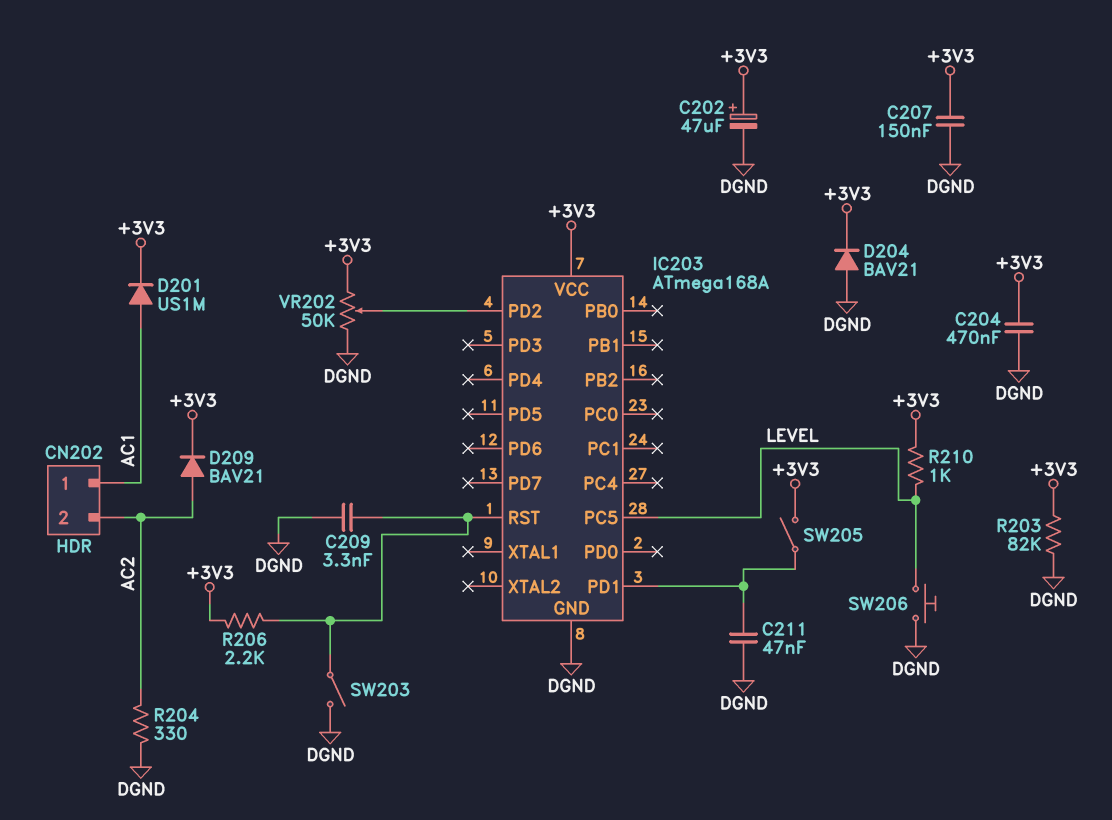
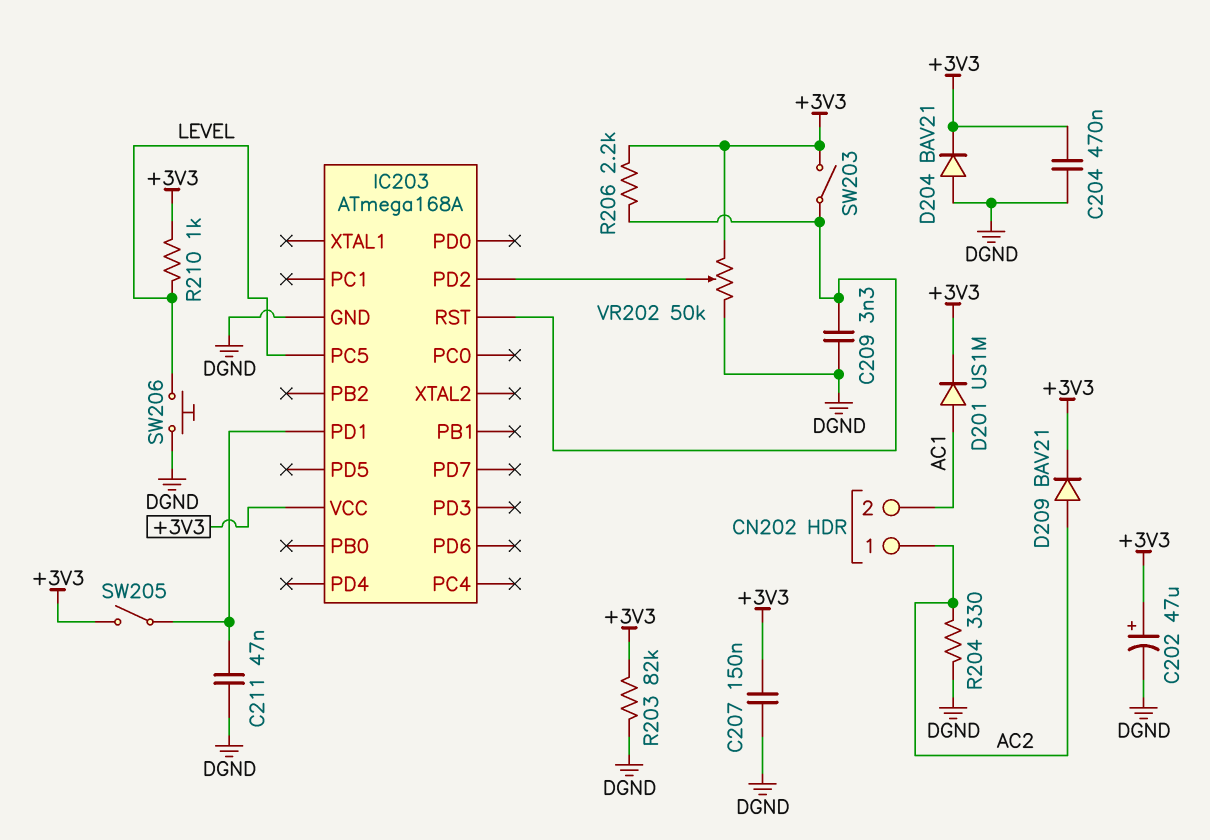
CN202 pin 1: AC1 -> AC2
CN202 pin 2: AC2 -> AC1
SW203: switch (DGND, IC203/RST) -> switch (+3V3, IC203/RST)

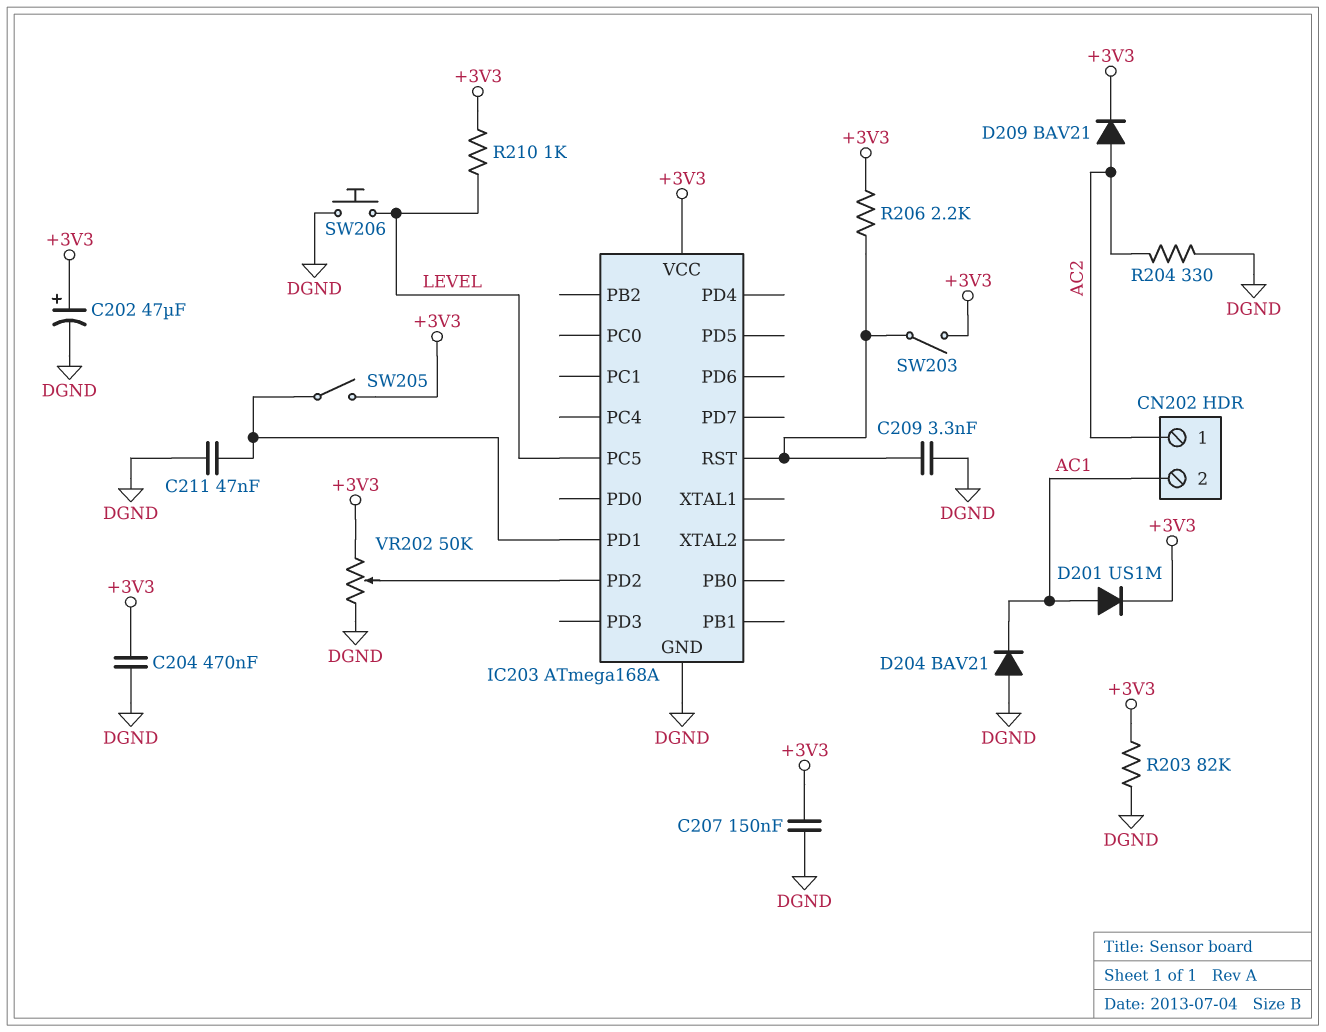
D204: diode BAV21 (A DGND, K +3V3) -> diode BAV21 (A DGND, K AC1)

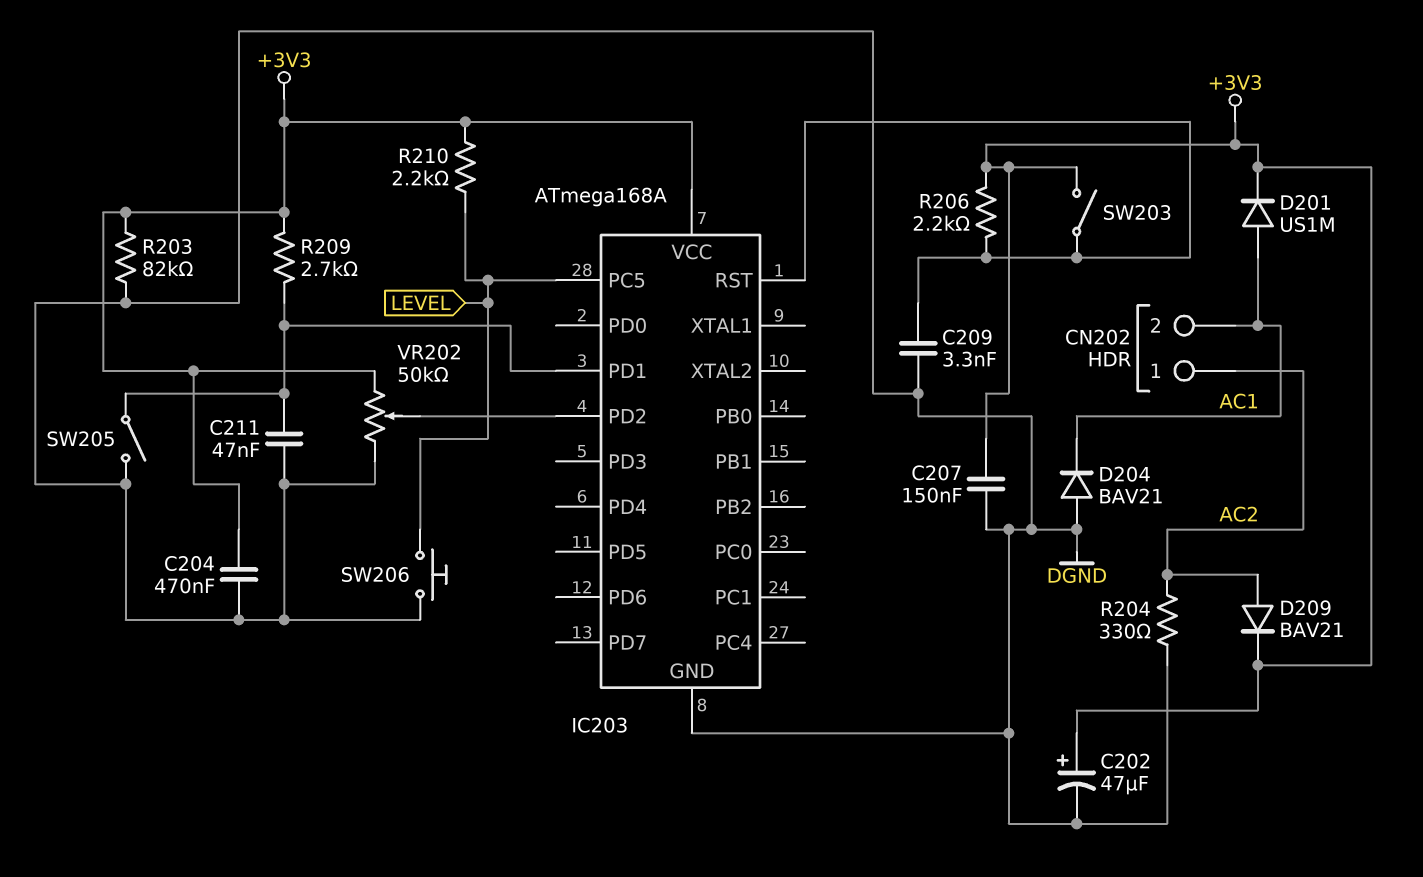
R209: none -> 2.7k (+3V3, IC203/PD1)
R210: 1k (+3V3, LEVEL) -> 2.2k (+3V3, LEVEL)
SW205: switch (+3V3, IC203/PD1) -> switch (DGND, IC203/PD1)

